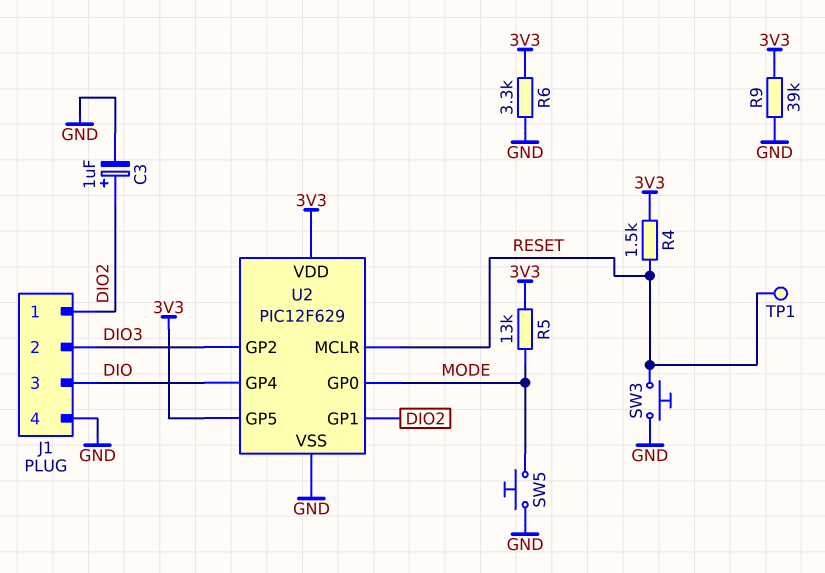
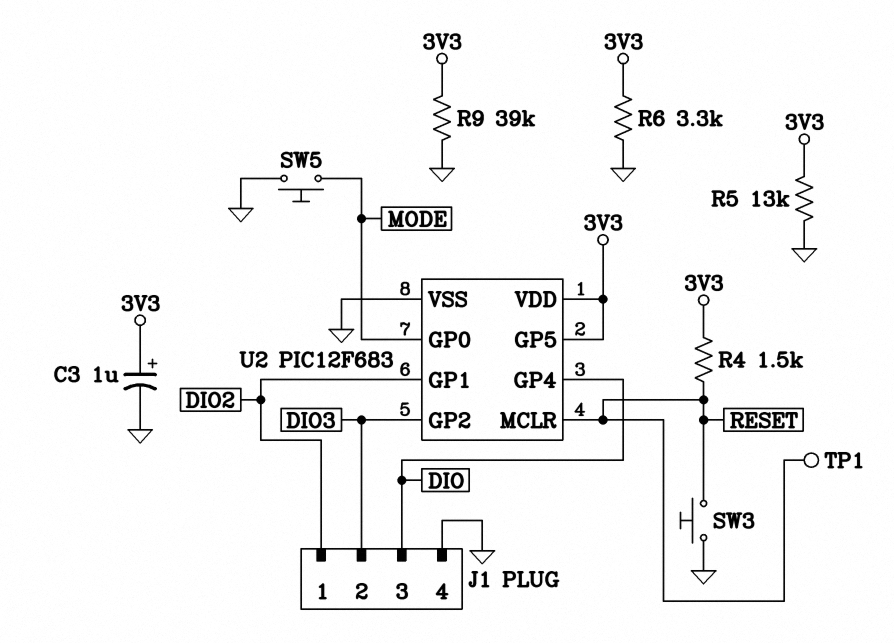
C3: 1uF (plus DIO2, minus GND) -> 1uF (plus 3V3, minus GND)
R5: 13k (3V3, MODE) -> 13k (3V3, GND)
U2: PIC12F629 -> PIC12F683

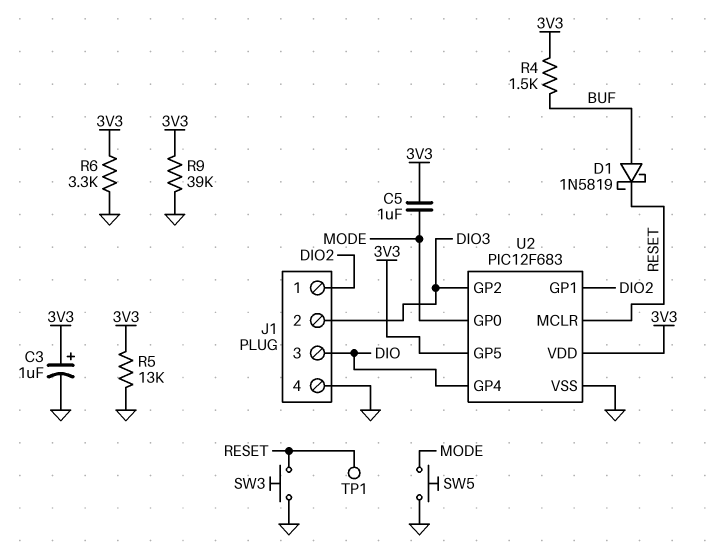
C5: none -> 1uF (3V3, MODE)
D1: none -> schottky 1N5819 (A BUF, K RESET)
R4: 1.5k (3V3, RESET) -> 1.5k (3V3, BUF)

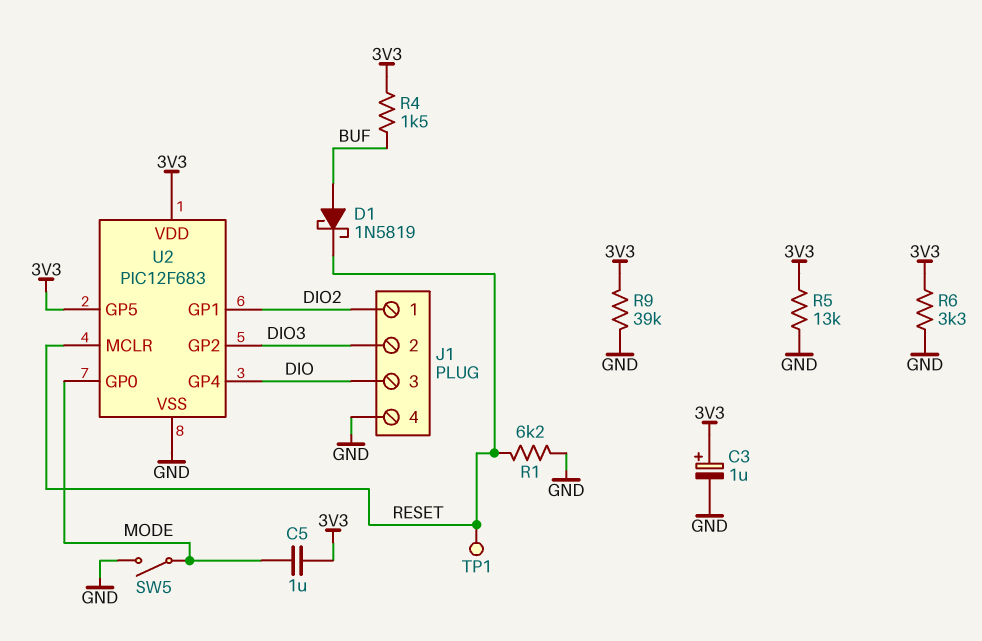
R1: none -> 6.2k (GND, RESET)
SW3: button (GND, RESET) -> none
SW5: button (GND, MODE) -> switch (GND, MODE)

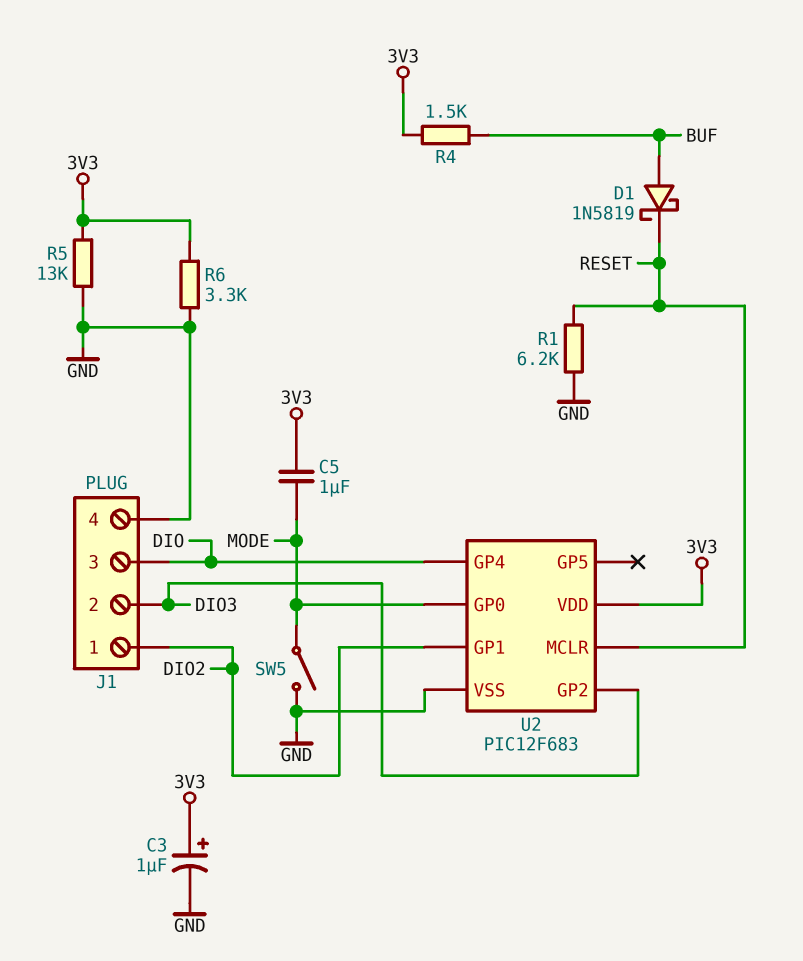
R9: 39k (3V3, GND) -> none
TP1: test point (RESET) -> none
U2 pin GP5: 3V3 -> none

